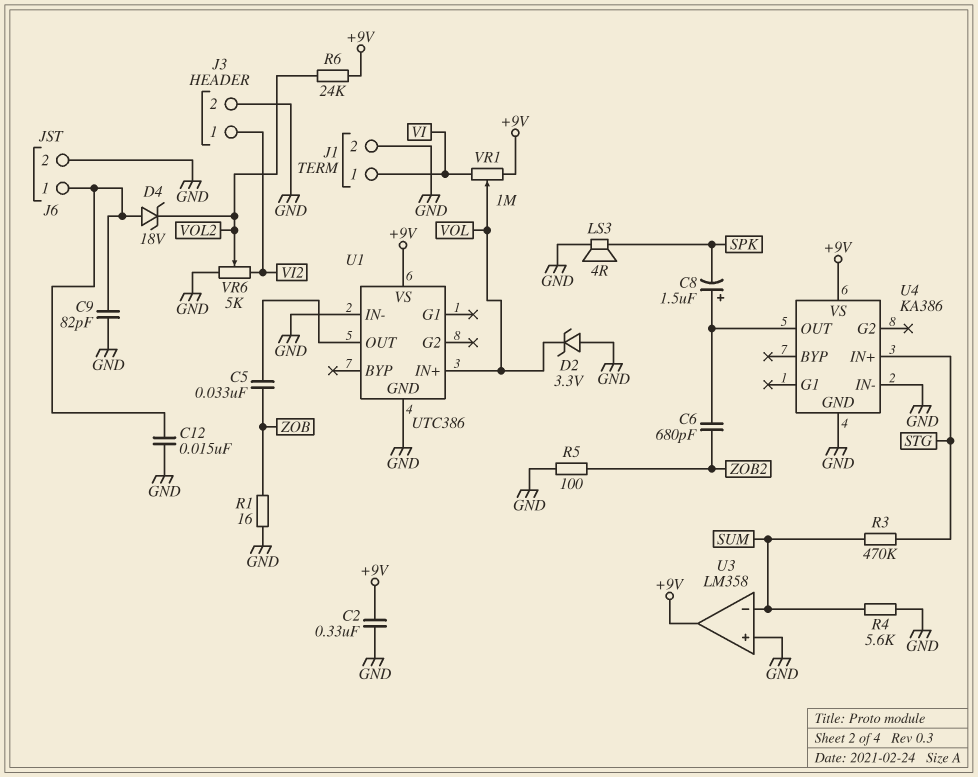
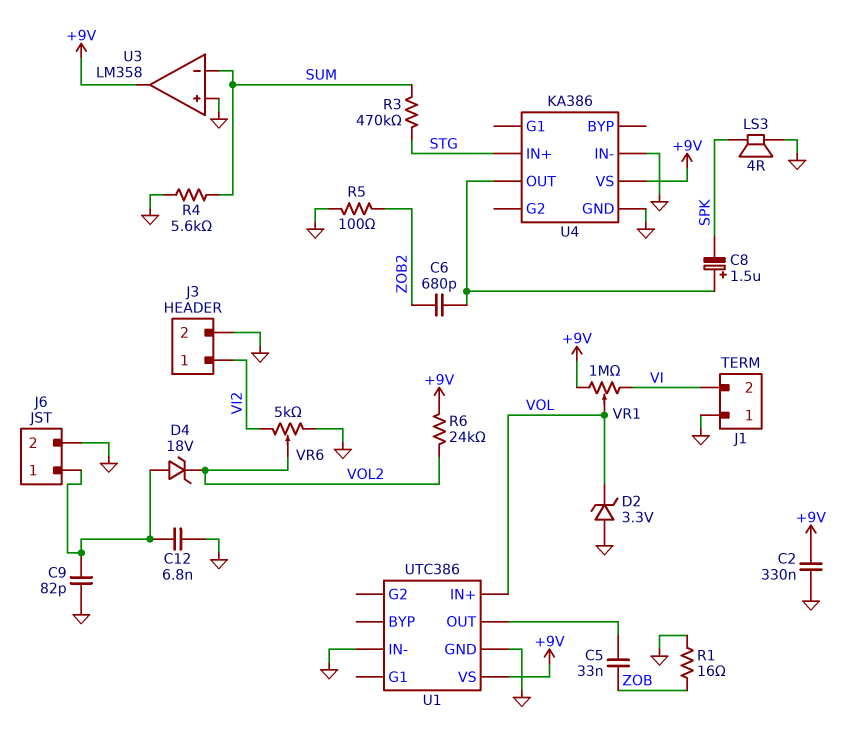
C12: 15nF (GND, J6/1) -> 6.8nF (GND, J6/1)
J1 pin 1: VI -> GND
J1 pin 2: GND -> VI

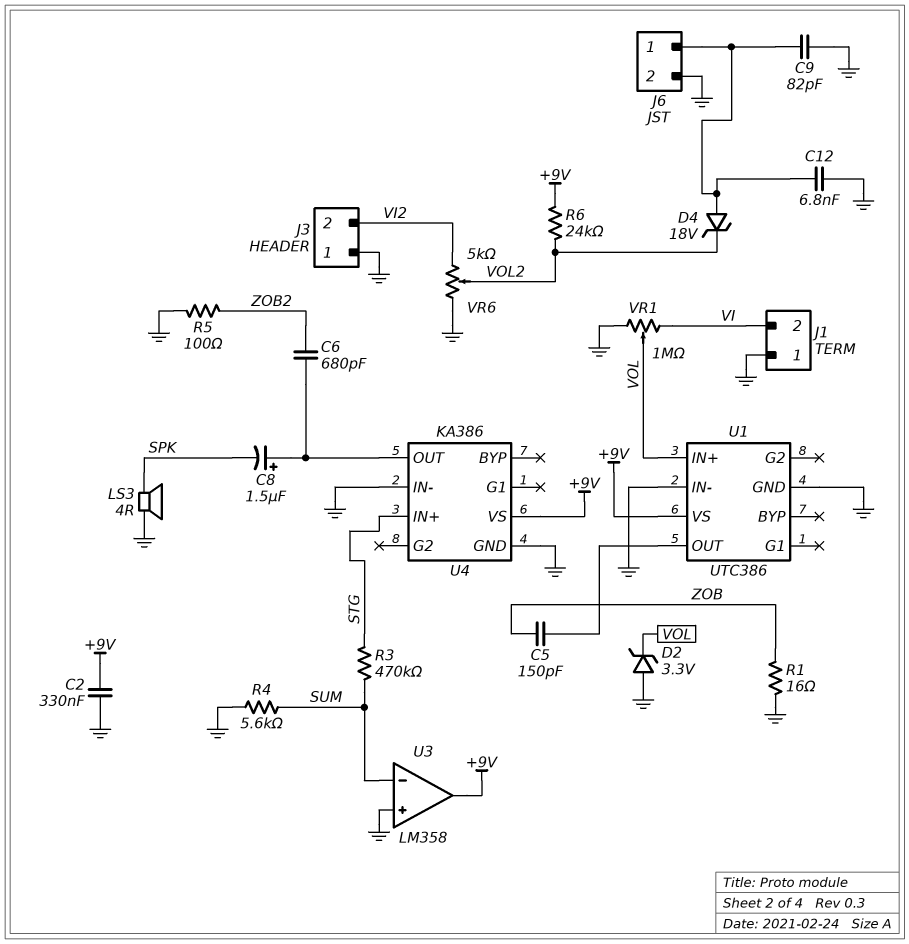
C5: 33nF (U1/OUT, ZOB) -> 150pF (U1/OUT, ZOB)
J3 pin 1: VI2 -> GND
J3 pin 2: GND -> VI2
VR1: 1M (+9V, VI, wiper VOL) -> 1M (GND, VI, wiper VOL)

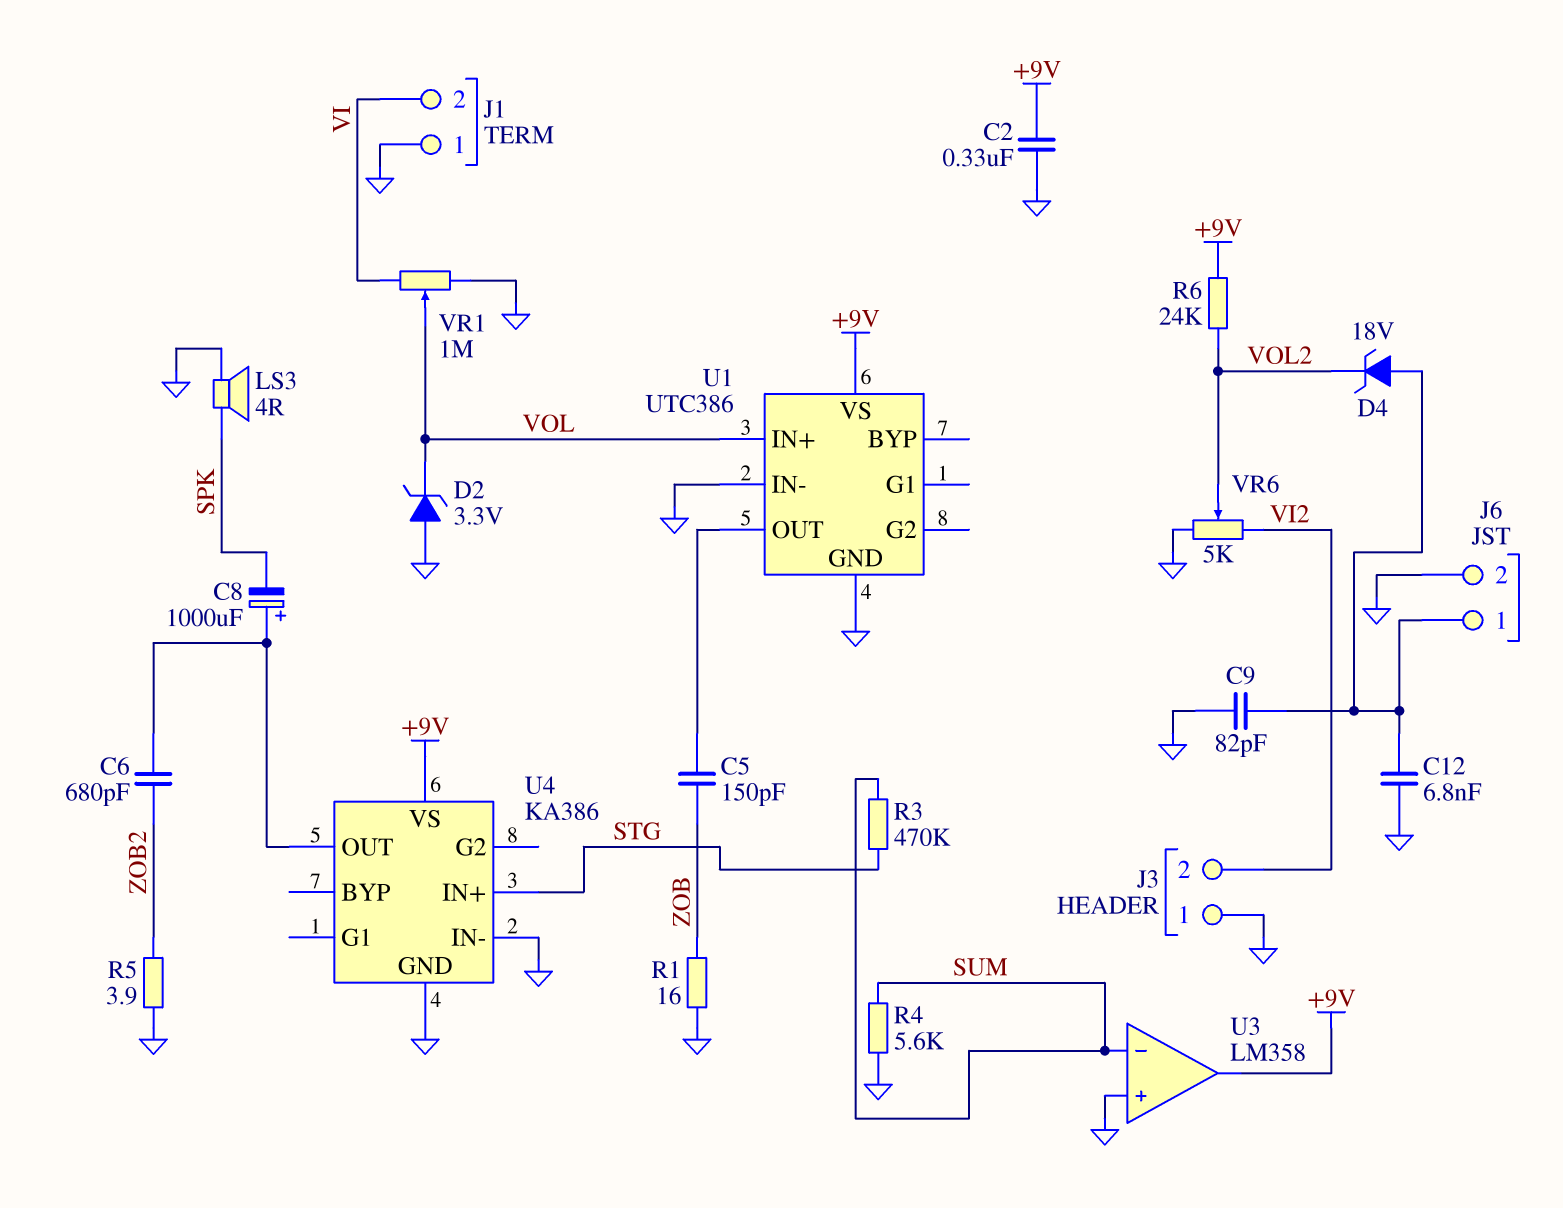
C8: 1.5uF (plus U4/OUT, minus SPK) -> 1000uF (plus U4/OUT, minus SPK)
R5: 100 (GND, ZOB2) -> 3.9 (GND, ZOB2)

